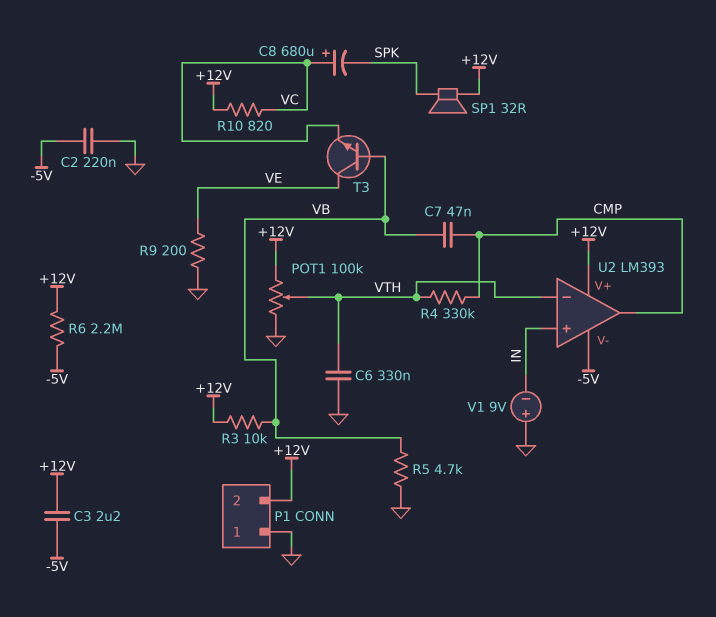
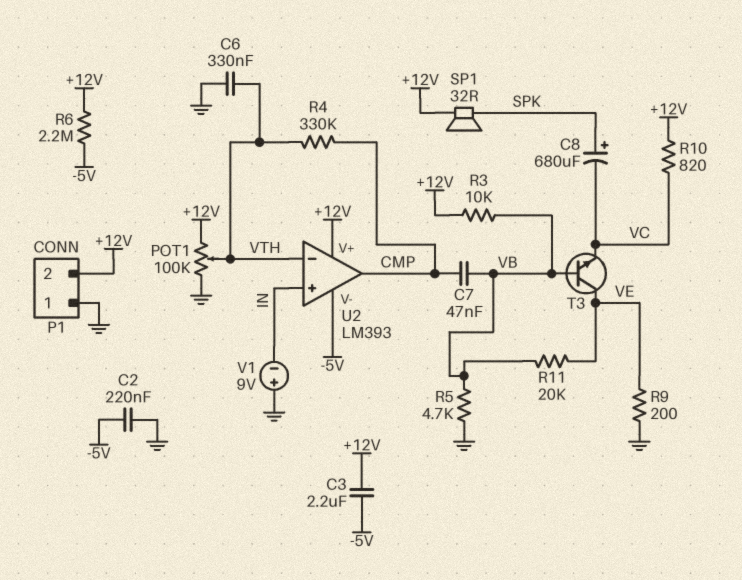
C8: 680uF (plus VC, minus SPK) -> 680uF (plus SPK, minus VC)
R11: none -> 20k (VB, VE)

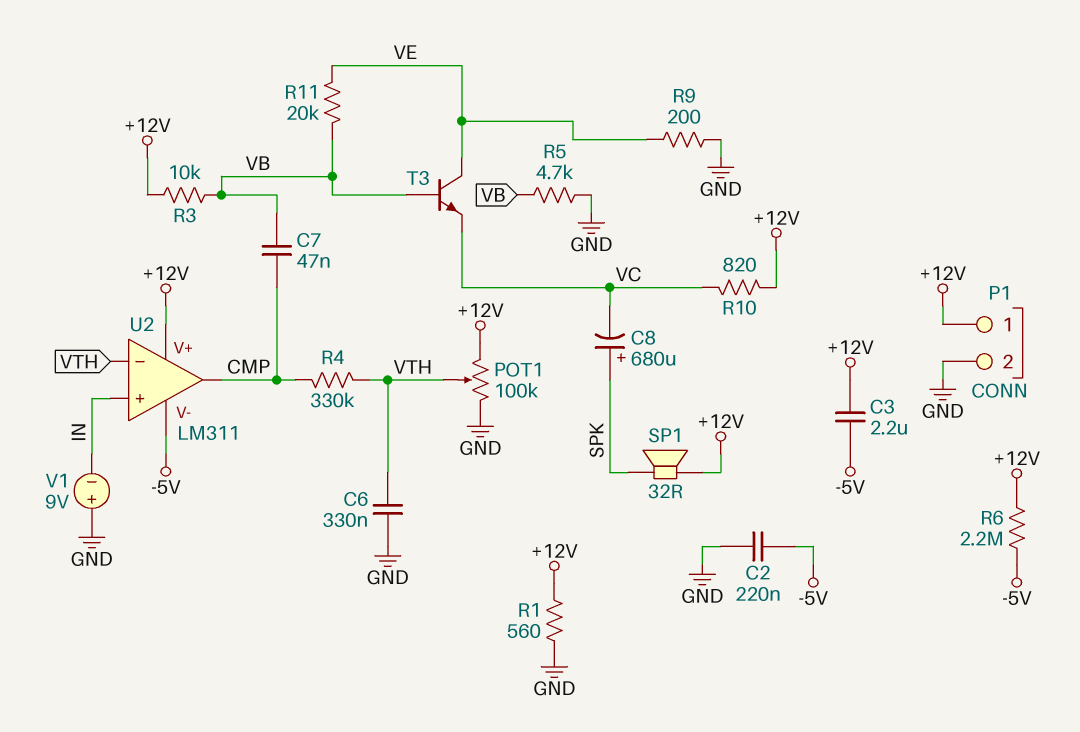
P1 pin 1: GND -> +12V
P1 pin 2: +12V -> GND
R1: none -> 560 (+12V, GND)
U2: LM393 -> LM311

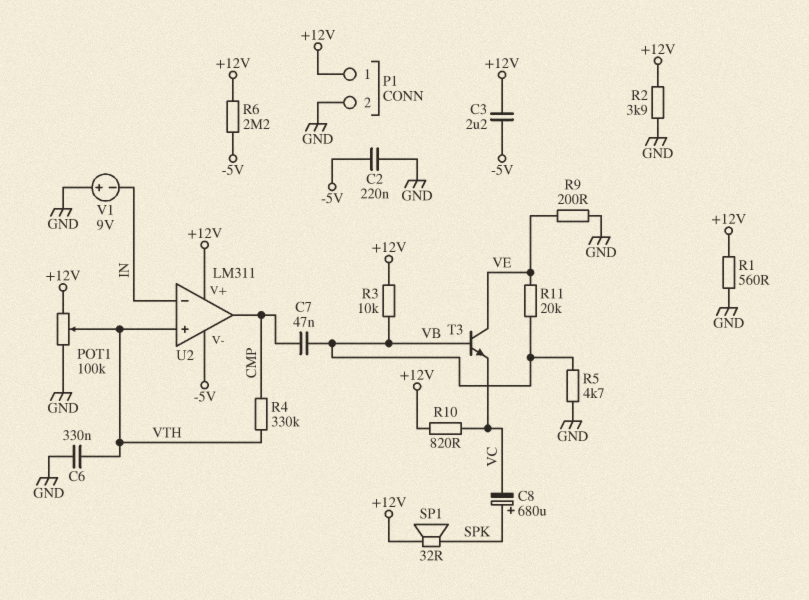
R2: none -> 3.9k (+12V, GND)
U2 pin in+: IN -> VTH
U2 pin in-: VTH -> IN

